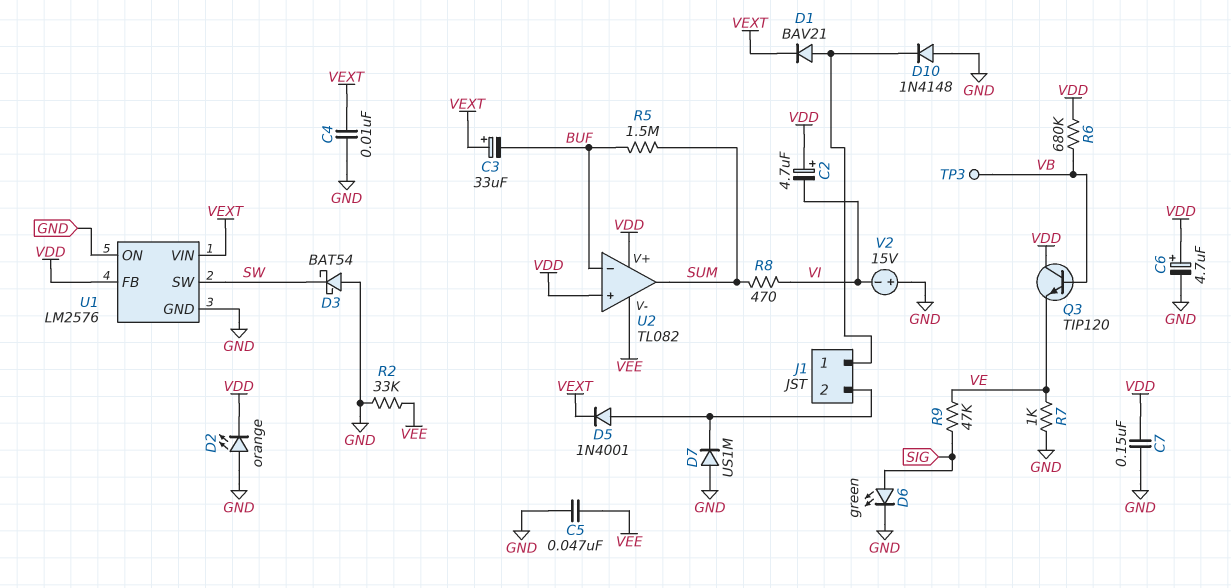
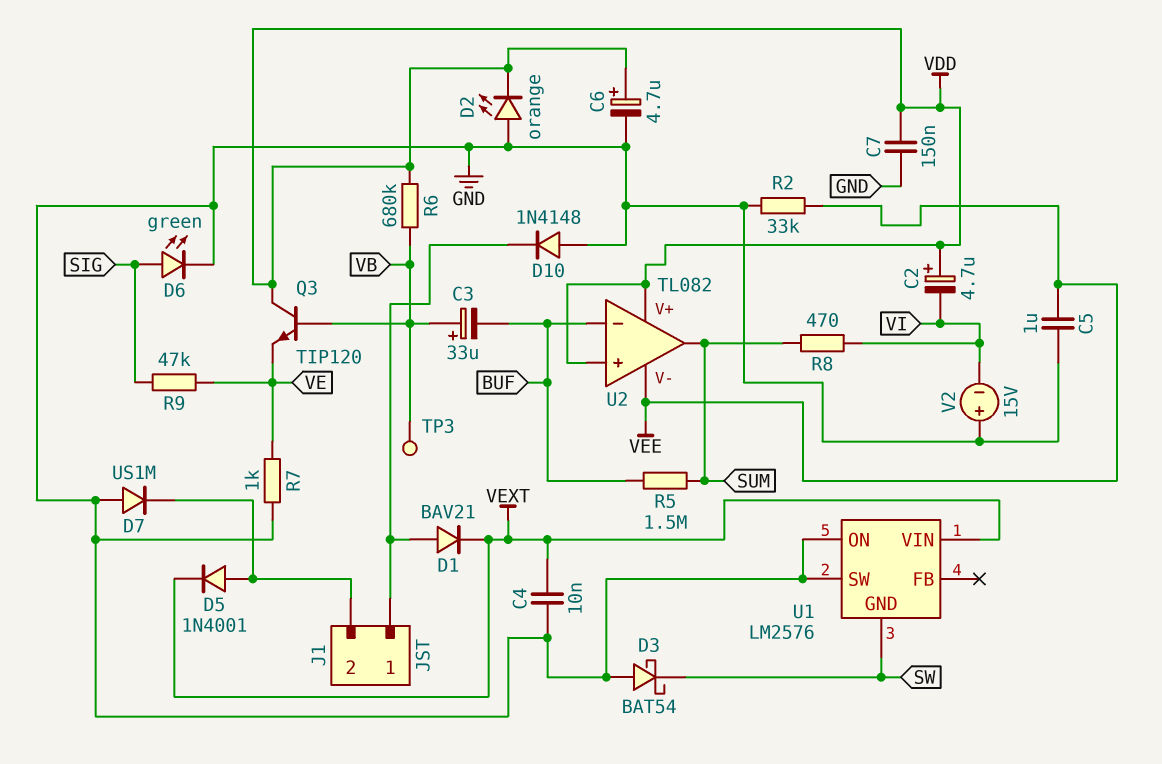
C3: 33uF (plus VEXT, minus BUF) -> 33uF (plus VB, minus BUF)
C5: 47nF (GND, VEE) -> 1uF (GND, VEE)
U1 pin FB: VDD -> none
U1 pin GND: GND -> SW
U1 pin SW: SW -> GND

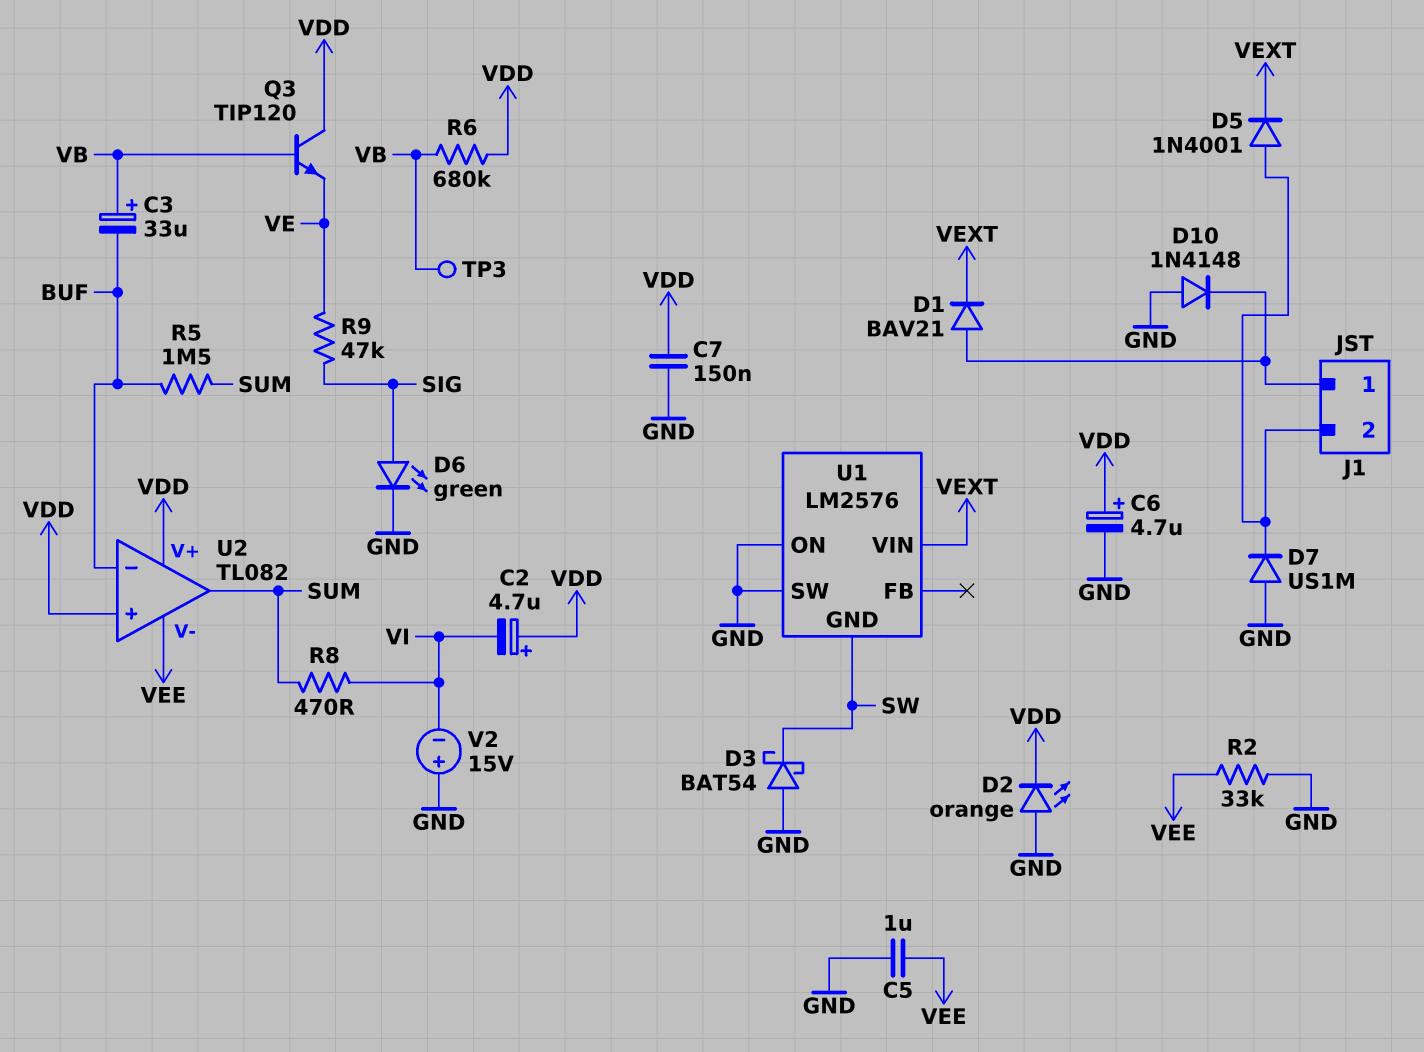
C4: 10nF (GND, VEXT) -> none
R7: 1k (GND, VE) -> none

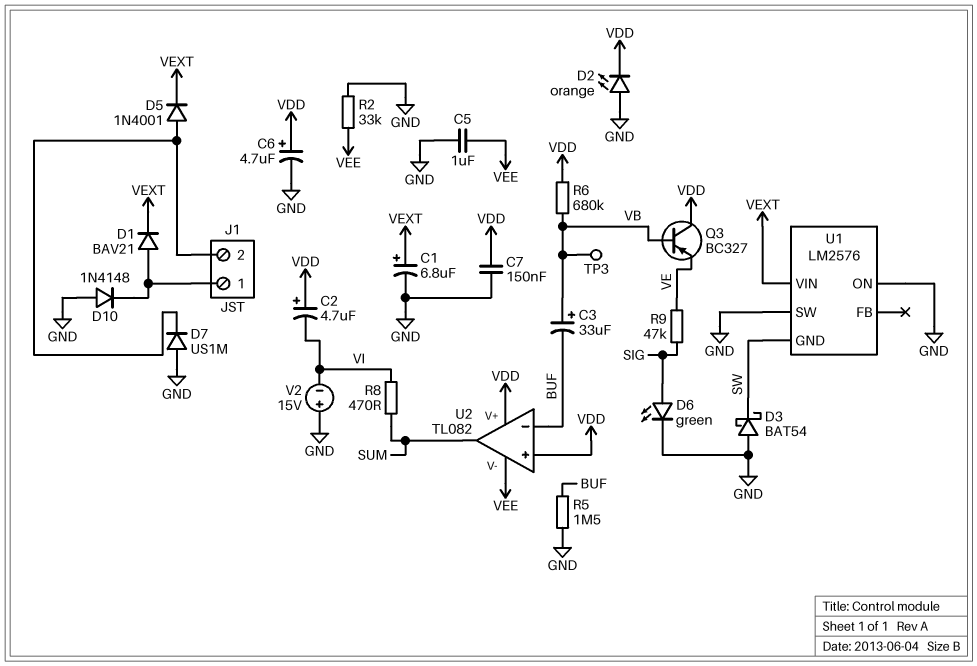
C1: none -> 6.8uF (plus VEXT, minus GND)
Q3: NPN TIP120 (B VB, C VDD, E VE) -> PNP BC327 (B VB, C VDD, E VE)
R5: 1.5M (BUF, SUM) -> 1.5M (BUF, GND)

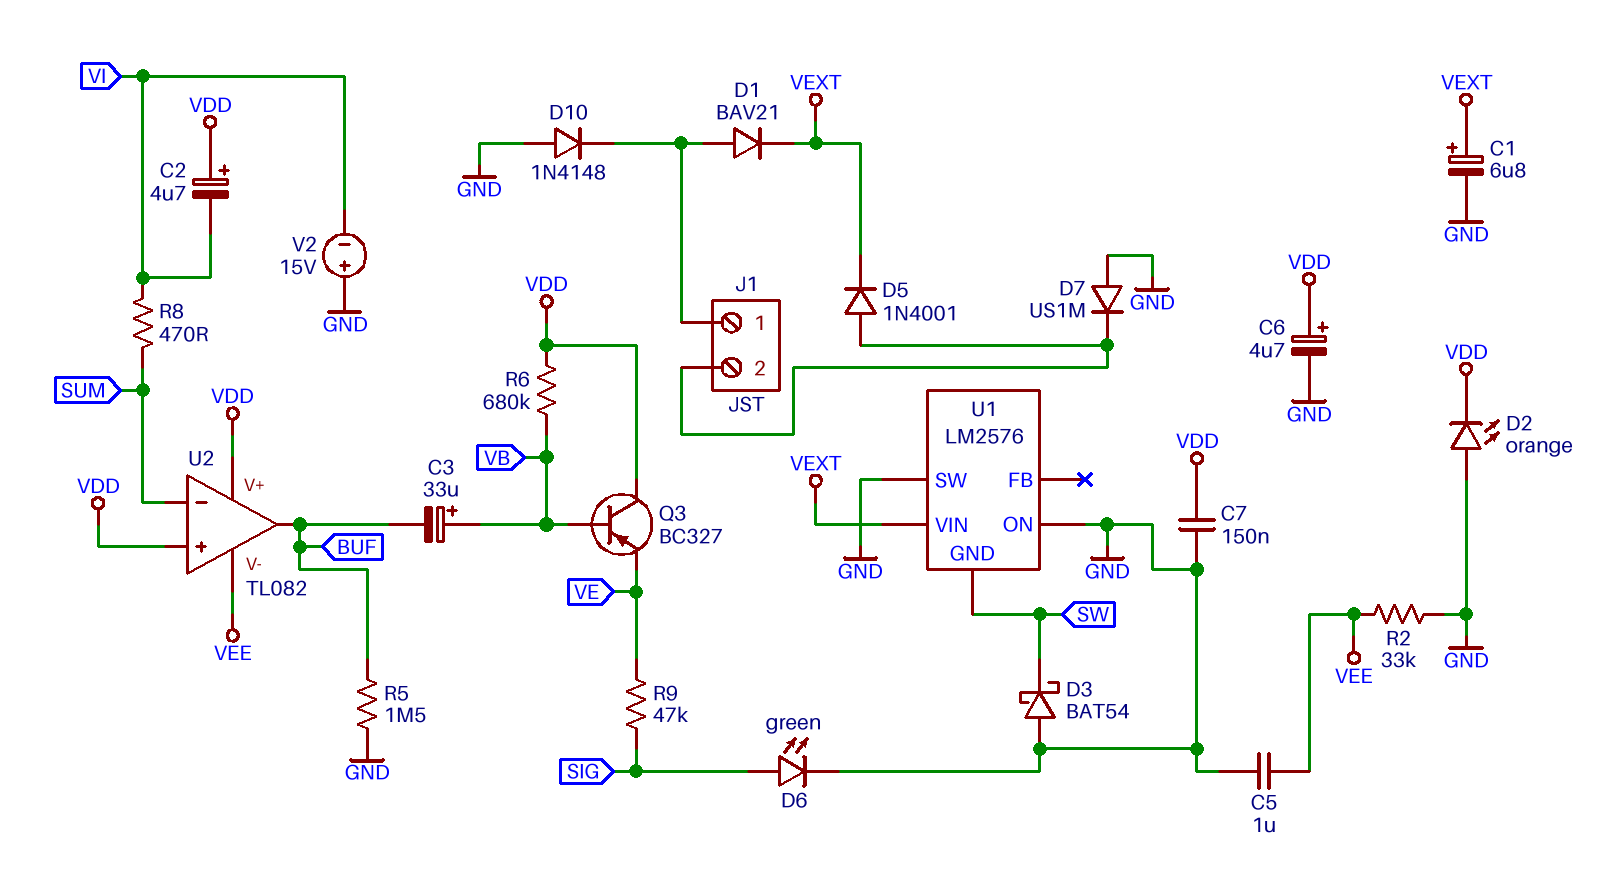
TP3: test point (VB) -> none
U2 pin in-: BUF -> SUM
U2 pin out: SUM -> BUF

